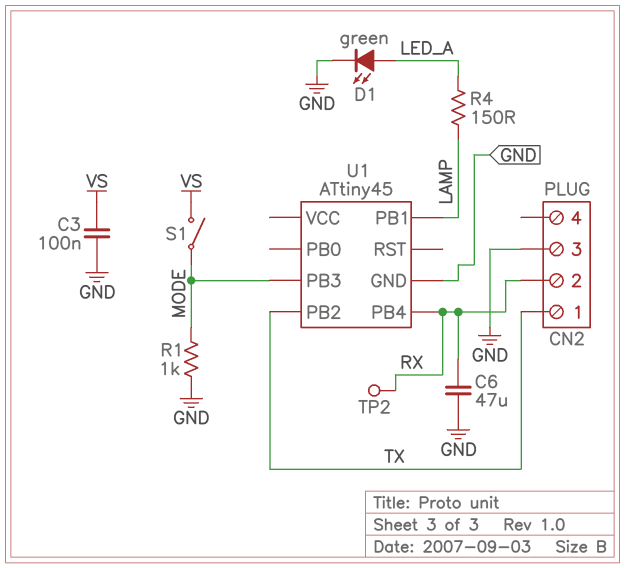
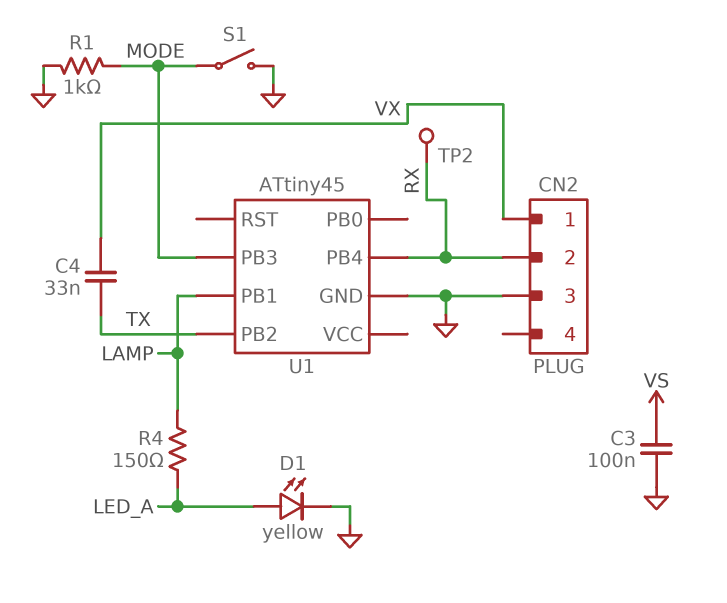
C4: none -> 33nF (TX, VX)
C6: 47uF (GND, RX) -> none
CN2 pin 1: TX -> VX
D1: LED green (A LED_A, K GND) -> LED yellow (A LED_A, K GND)
S1: switch (MODE, VS) -> switch (GND, MODE)

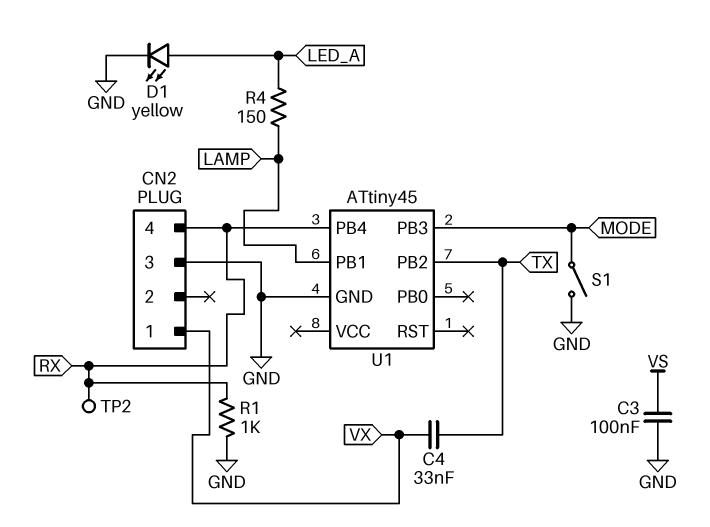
CN2 pin 2: RX -> none
CN2 pin 4: none -> RX
R1: 1k (GND, MODE) -> 1k (GND, RX)

